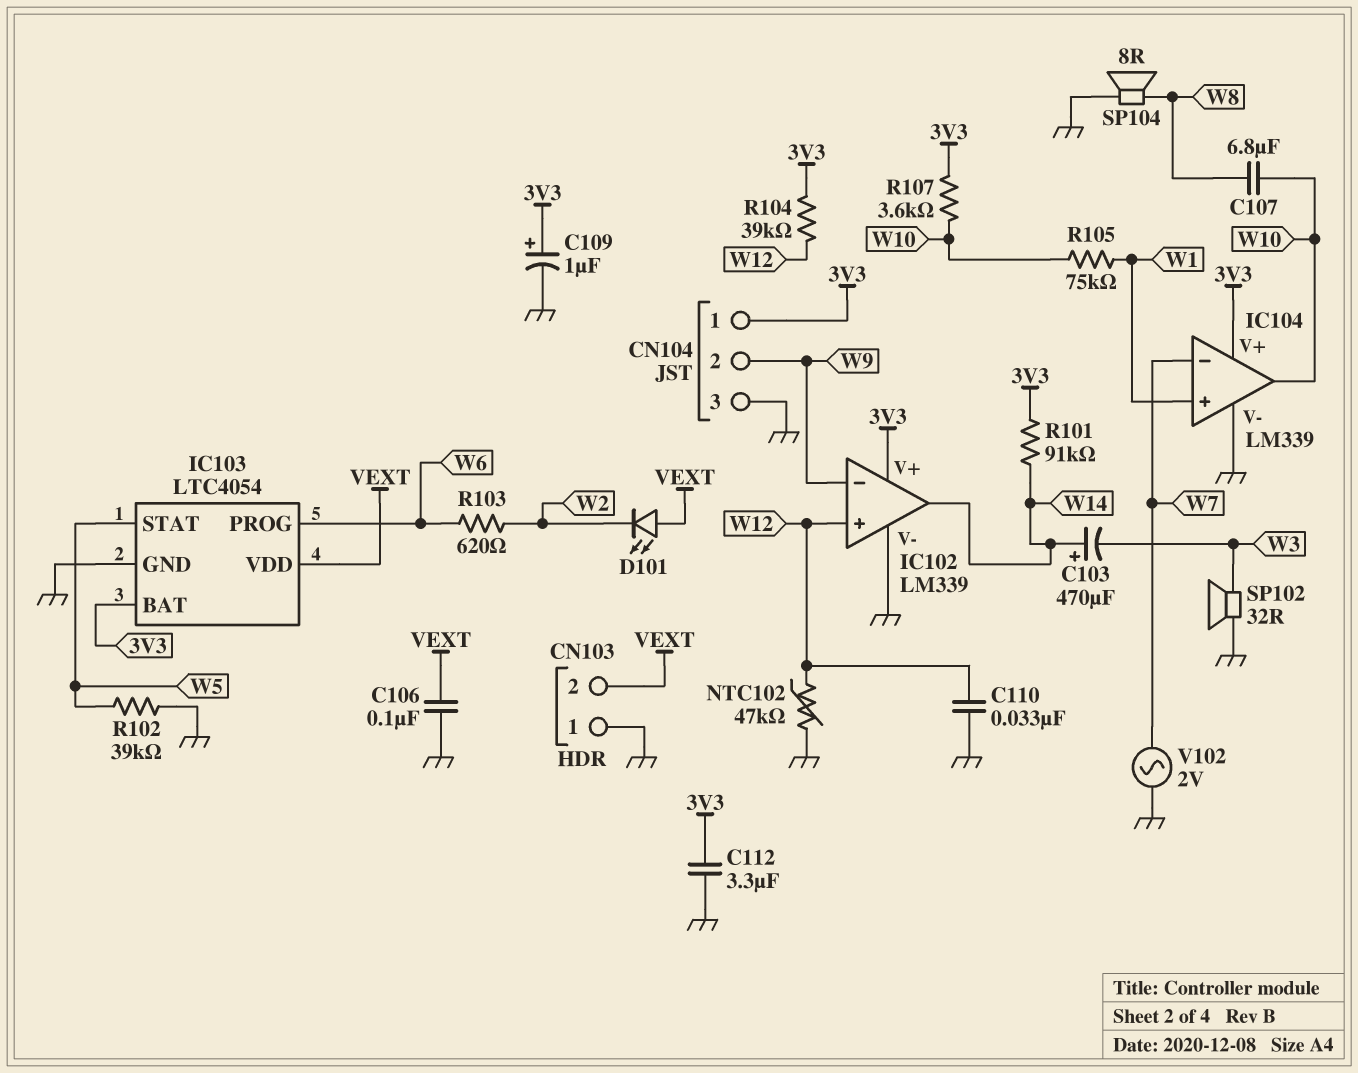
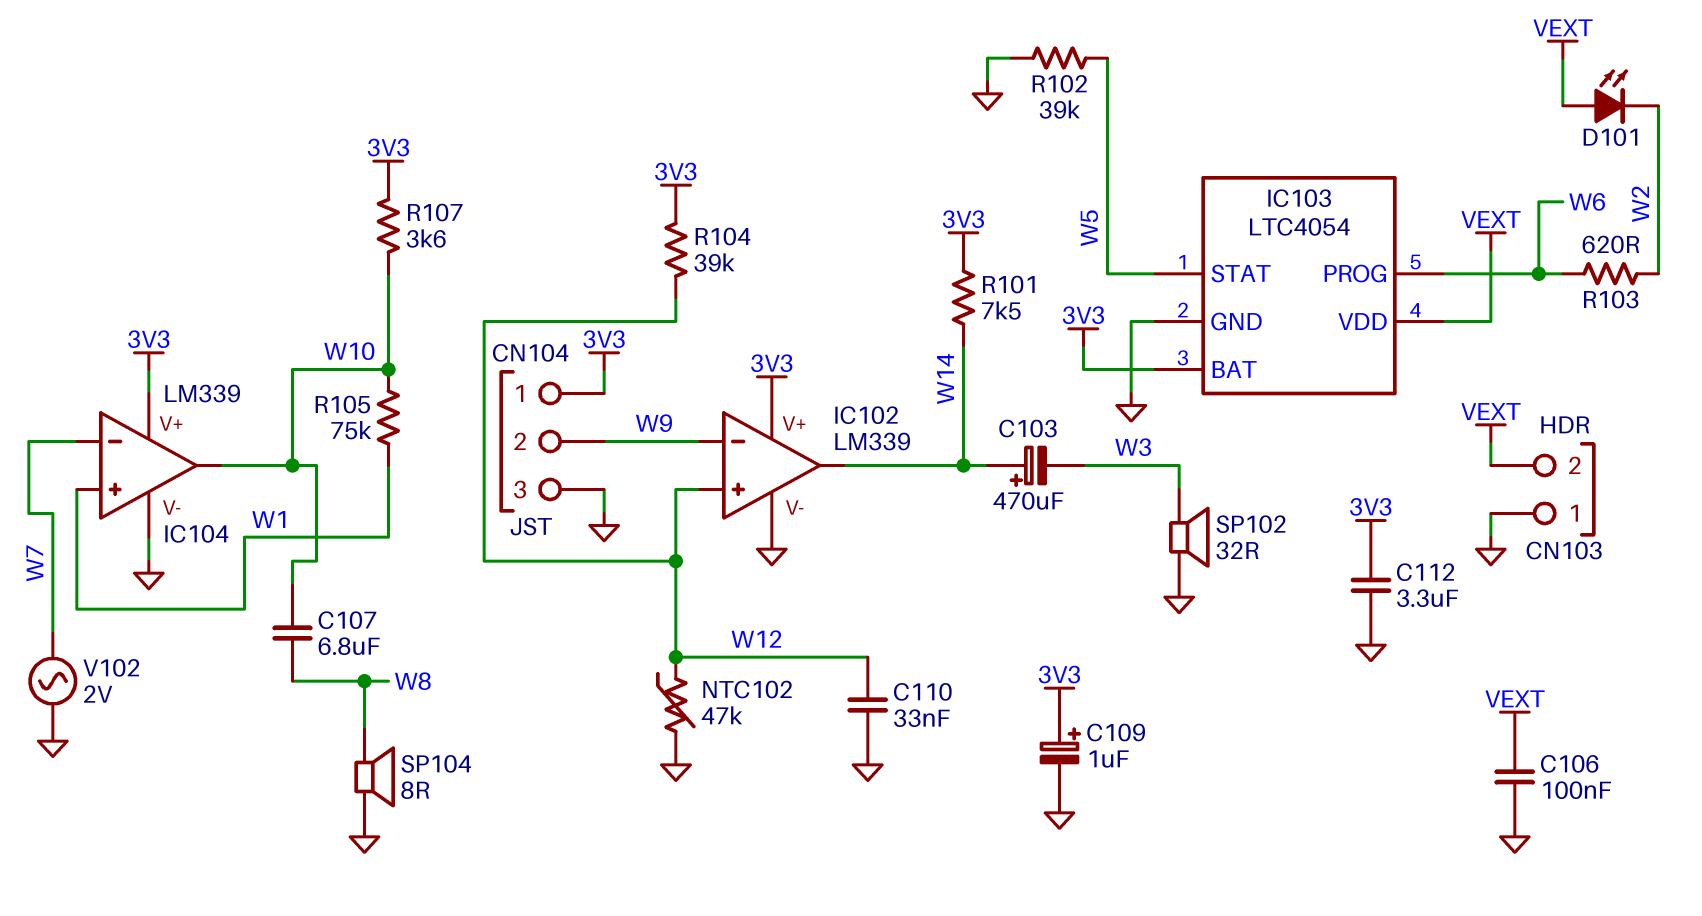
R101: 91k (3V3, W14) -> 7.5k (3V3, W14)

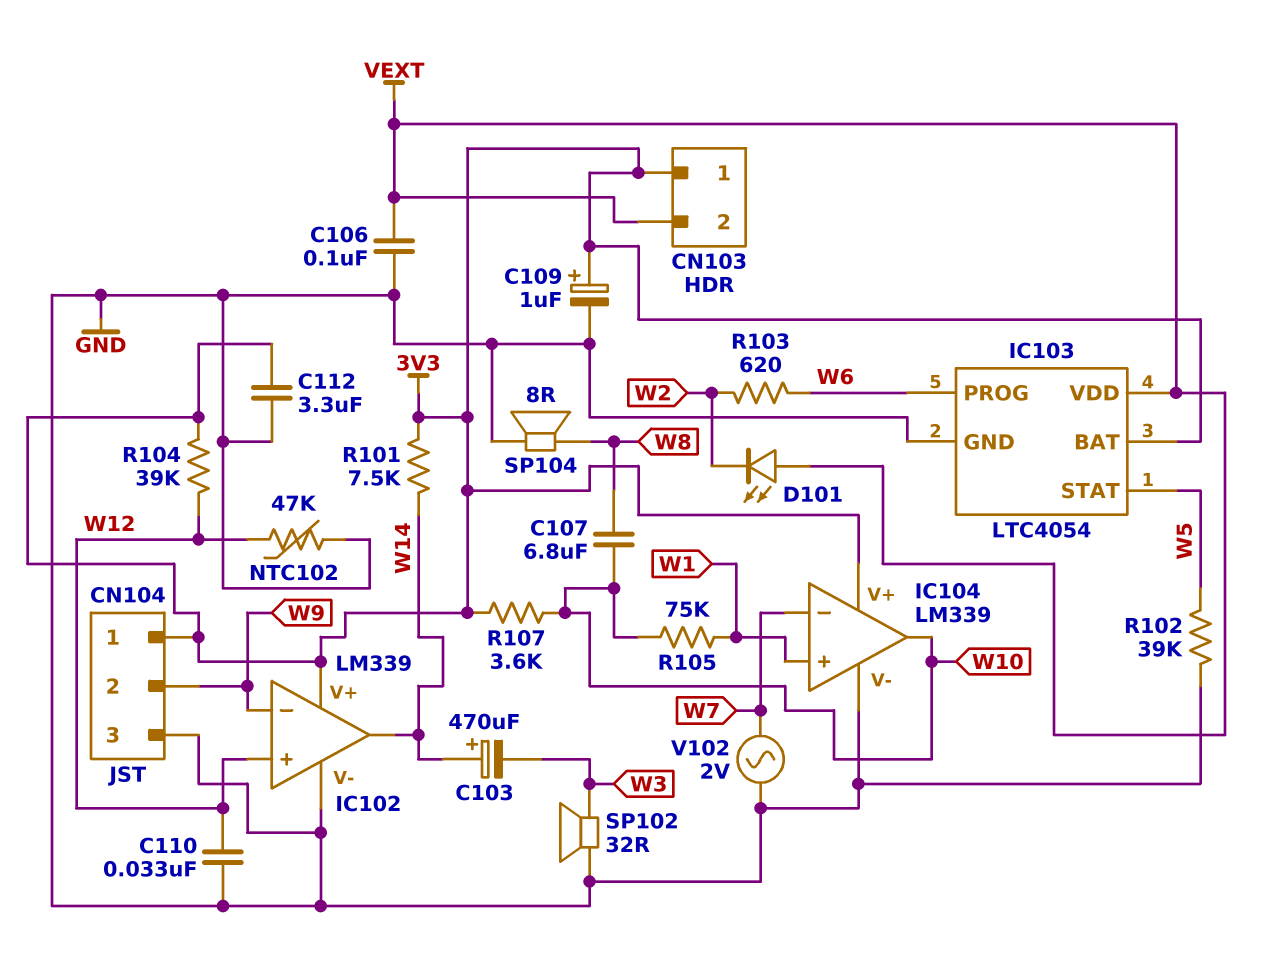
CN103 pin 1: GND -> 3V3

